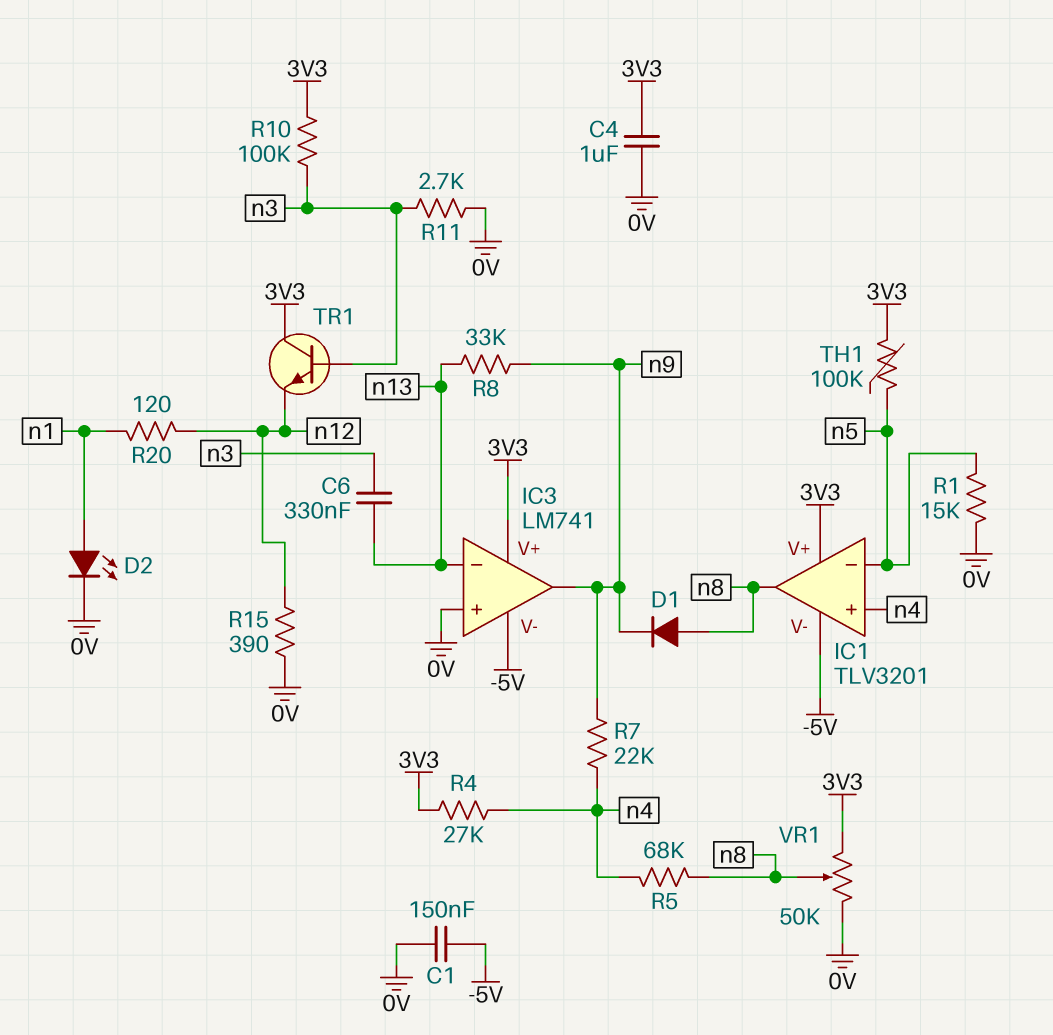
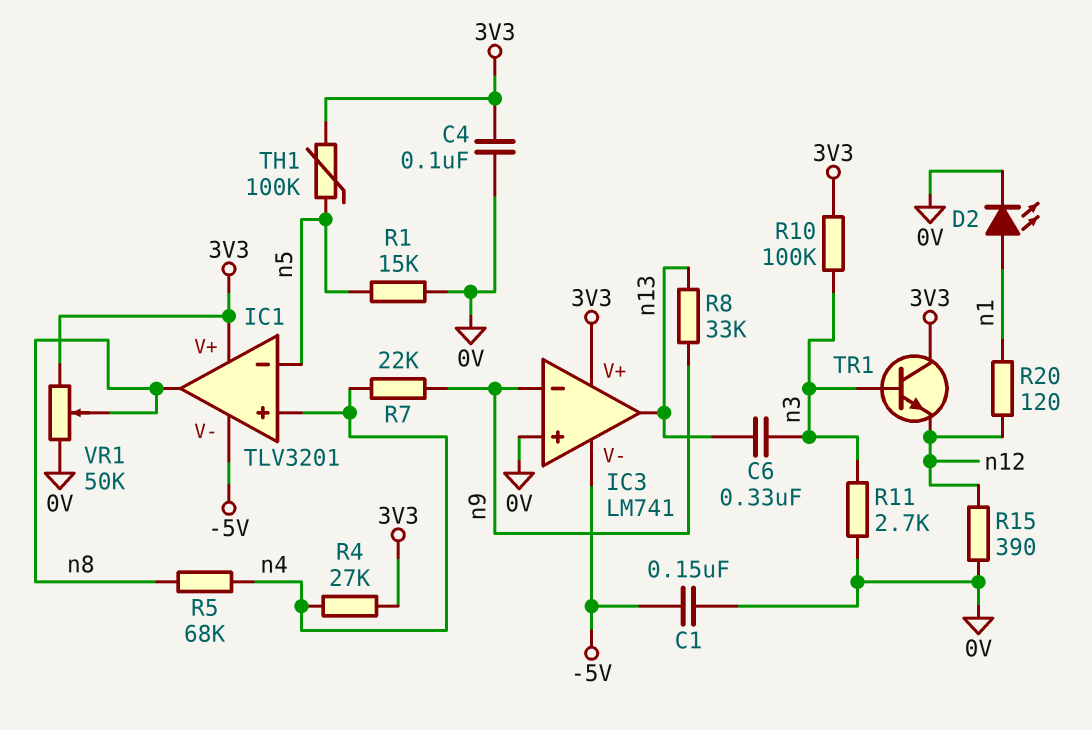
C4: 1uF (0V, 3V3) -> 100nF (0V, 3V3)
D1: diode (A n8, K n9) -> none
IC3 pin in-: n13 -> n9
IC3 pin out: n9 -> n13

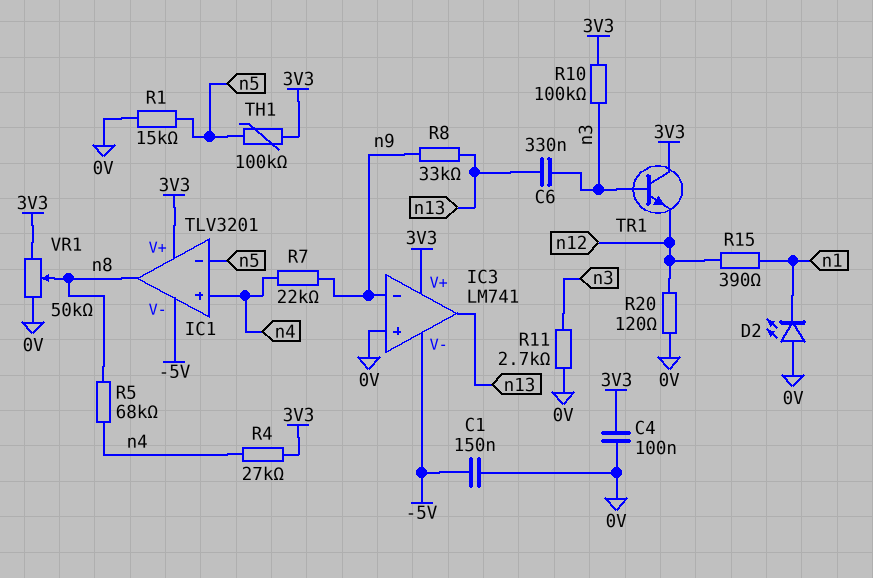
D2: LED (A n1, K 0V) -> LED (A 0V, K n1)
R15: 390 (0V, n12) -> 390 (n1, n12)
R20: 120 (n1, n12) -> 120 (0V, n12)

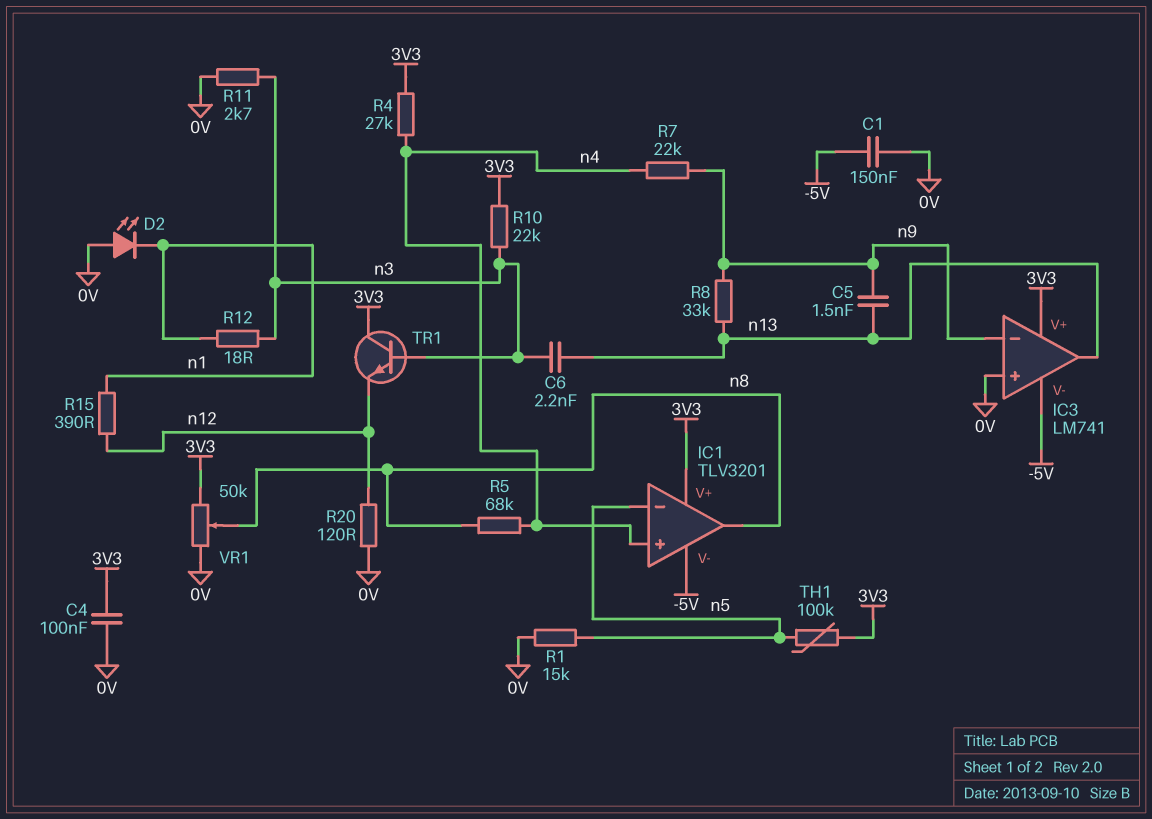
C5: none -> 1.5nF (n9, n13)
C6: 330nF (n3, n13) -> 2.2nF (n3, n13)
R10: 100k (3V3, n3) -> 22k (3V3, n3)
R12: none -> 18 (n1, n3)

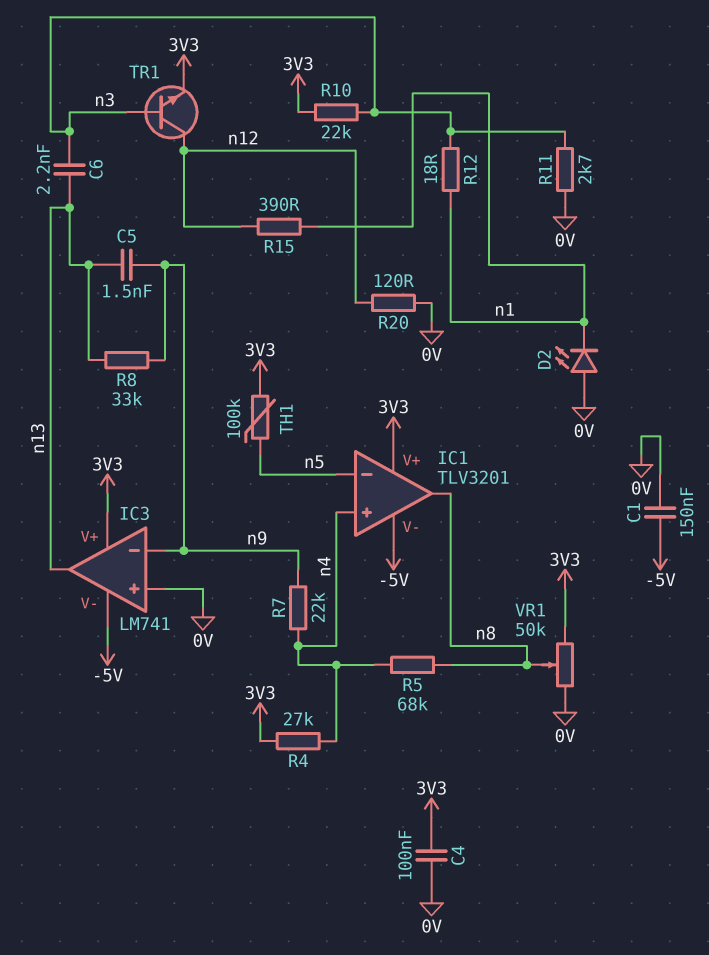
R1: 15k (0V, n5) -> none
TR1: NPN (B n3, C 3V3, E n12) -> NPN (B n3, C n12, E 3V3)

